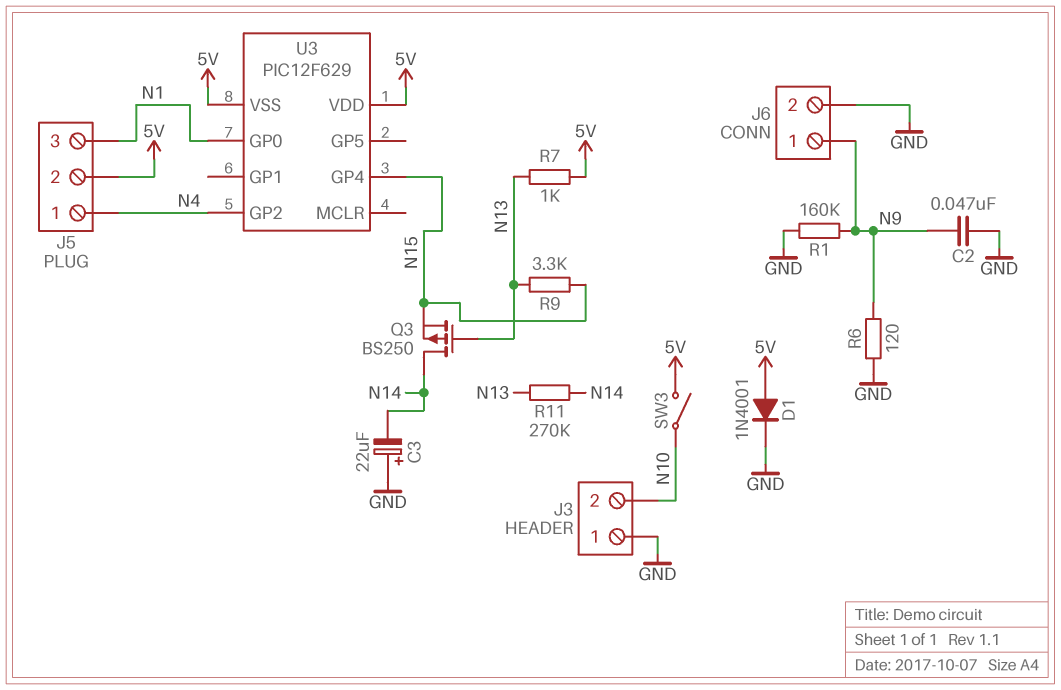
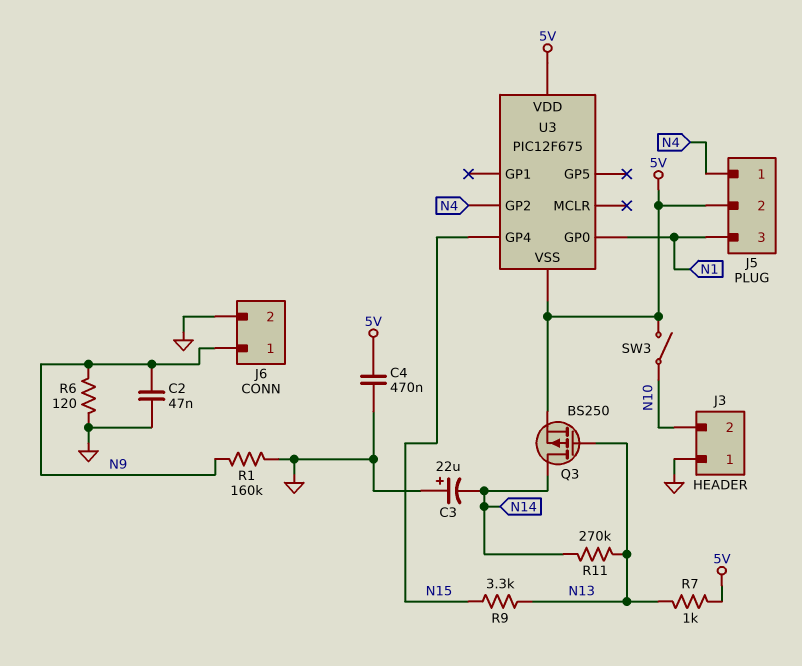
C4: none -> 470nF (5V, GND)
D1: diode 1N4001 (A 5V, K GND) -> none
Q3: PMOS BS250 (G N13, D N14, S N15) -> PMOS BS250 (G N13, D N14, S 5V)
U3: PIC12F629 -> PIC12F675

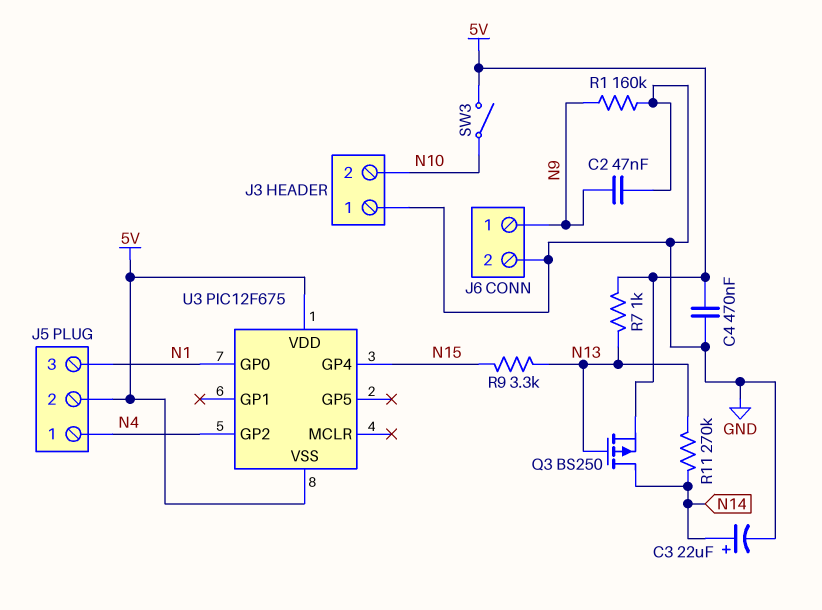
C3: 22uF (plus GND, minus N14) -> 22uF (plus N14, minus GND)
R6: 120 (GND, N9) -> none

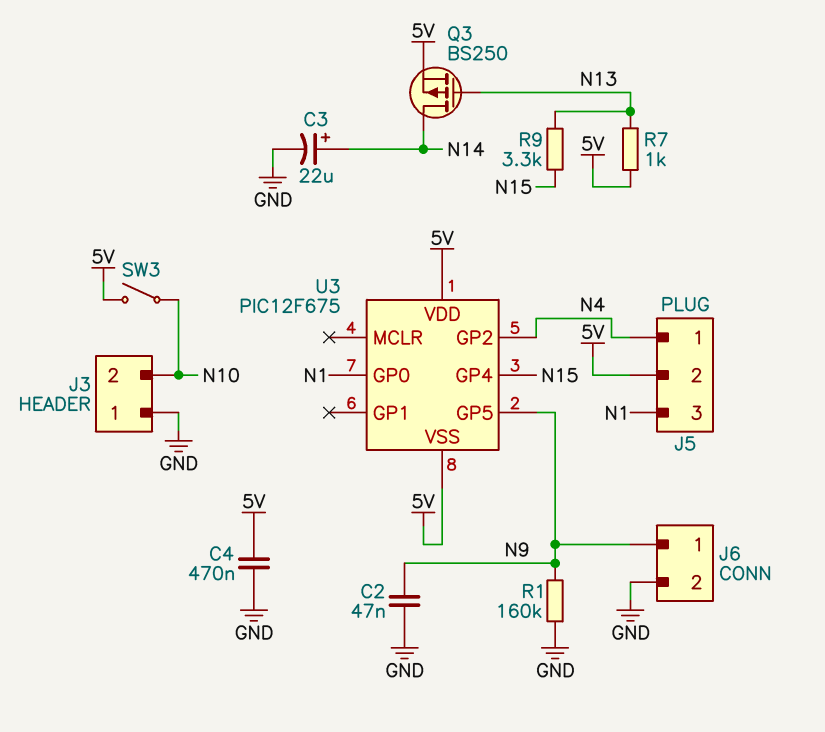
R11: 270k (N13, N14) -> none
U3 pin GP5: none -> N9

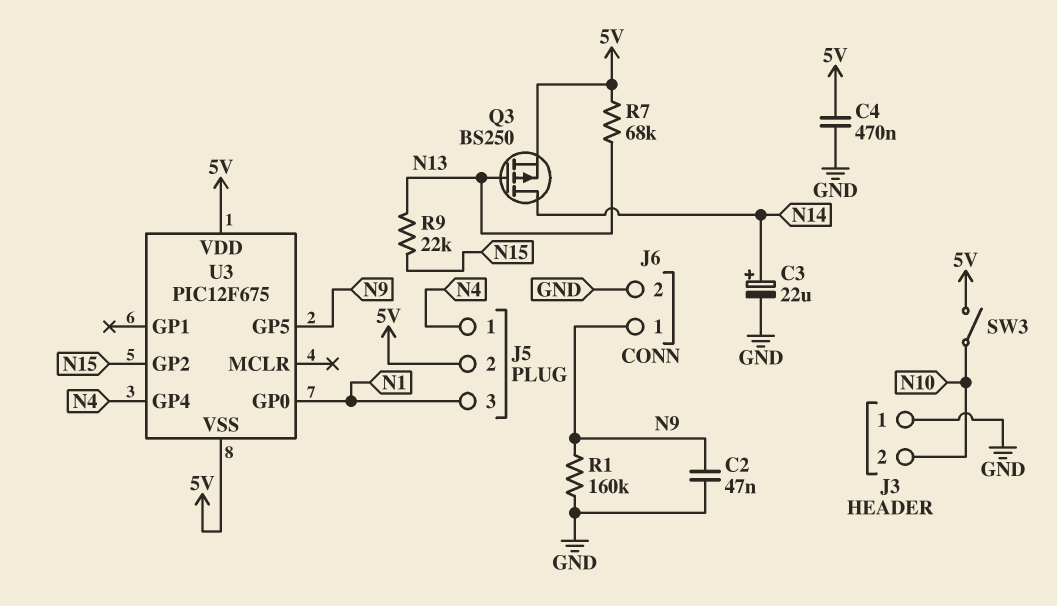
R7: 1k (5V, N13) -> 68k (5V, N13)
R9: 3.3k (N13, N15) -> 22k (N13, N15)
U3 pin GP2: N4 -> N15
U3 pin GP4: N15 -> N4

